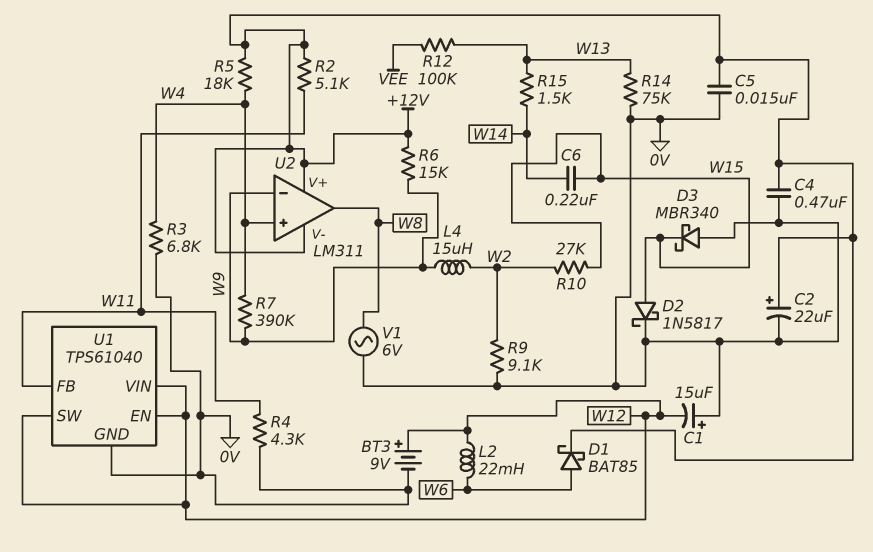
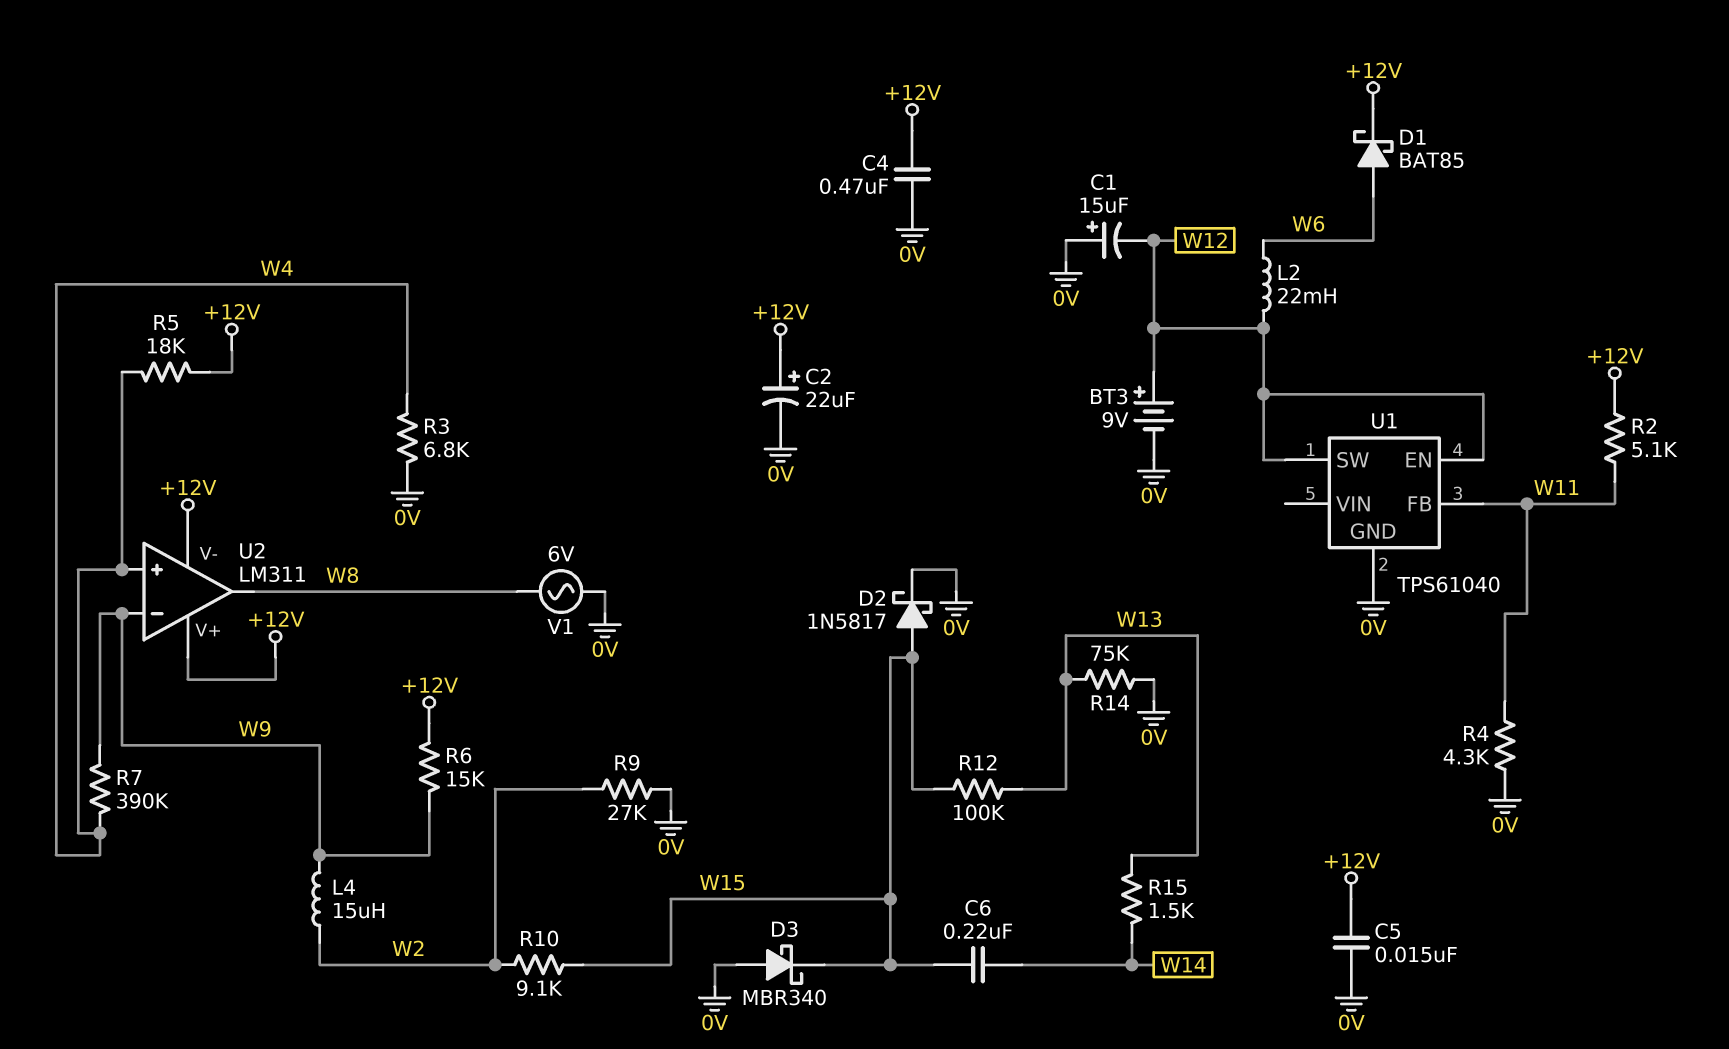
R9: 9.1k (0V, W2) -> 27k (0V, W2)
R10: 27k (W2, W15) -> 9.1k (W2, W15)
R12: 100k (VEE, W13) -> 100k (W13, W15)
U1 pin VIN: W12 -> none

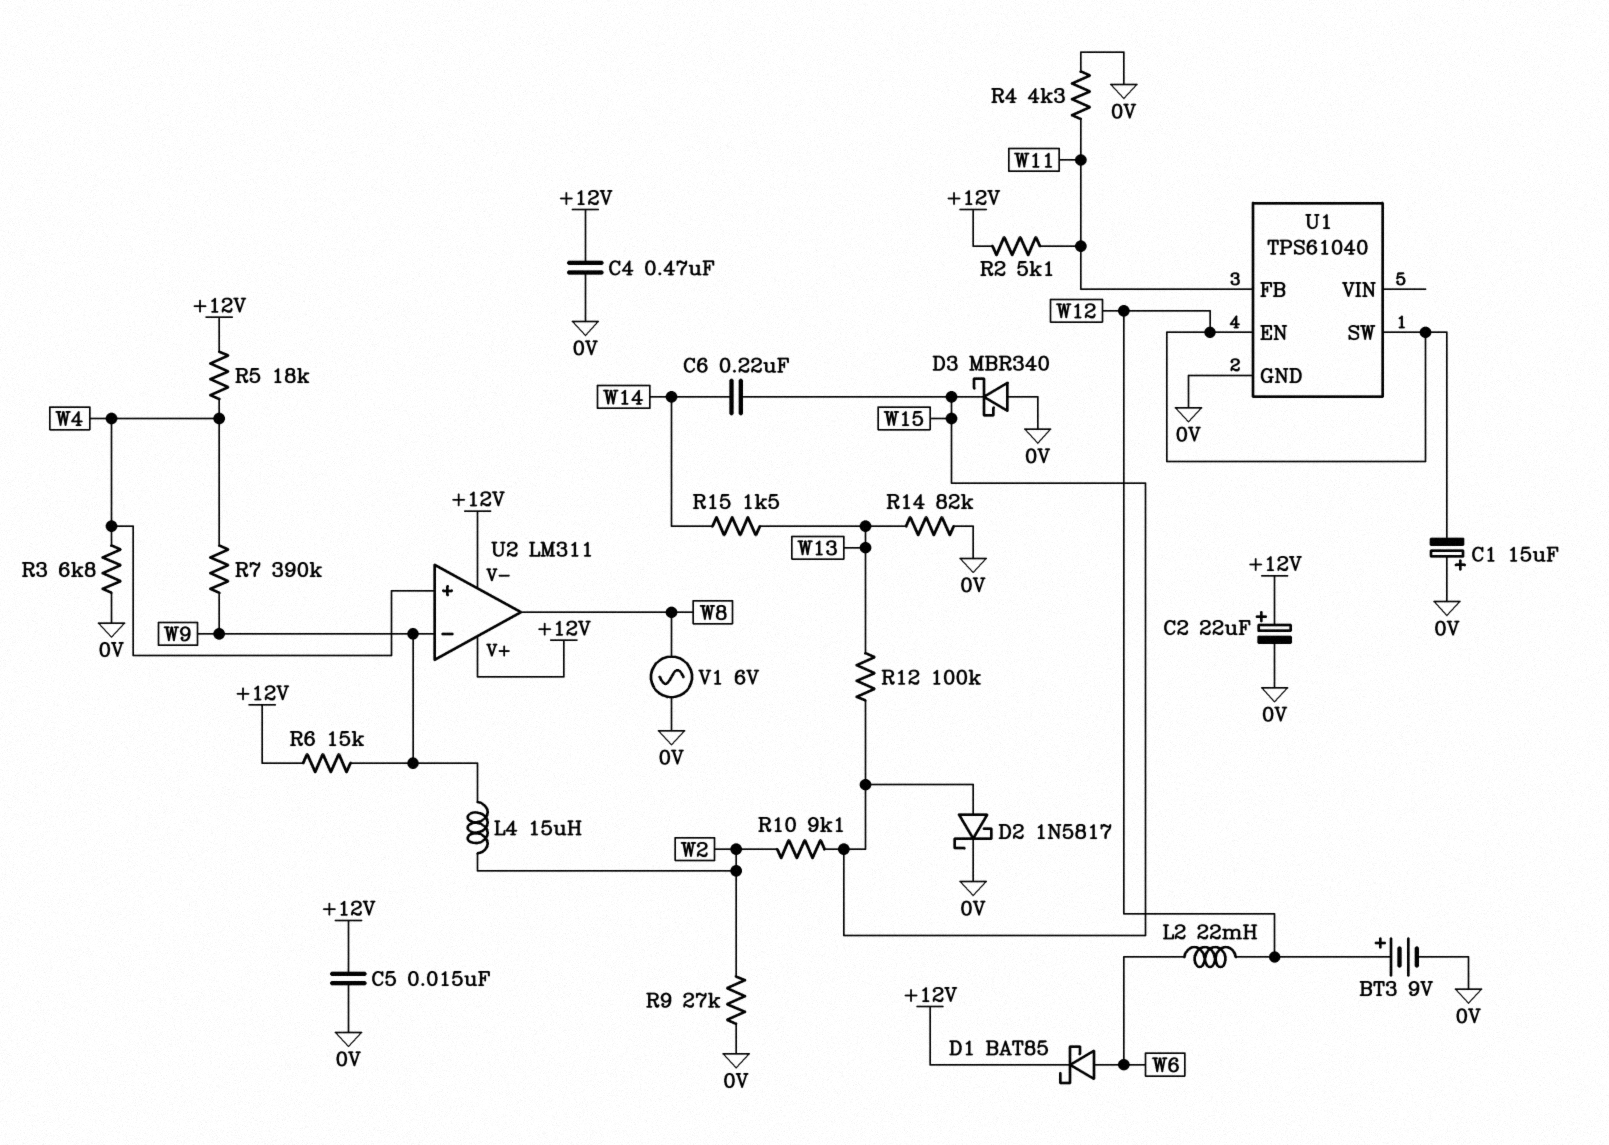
R14: 75k (0V, W13) -> 82k (0V, W13)

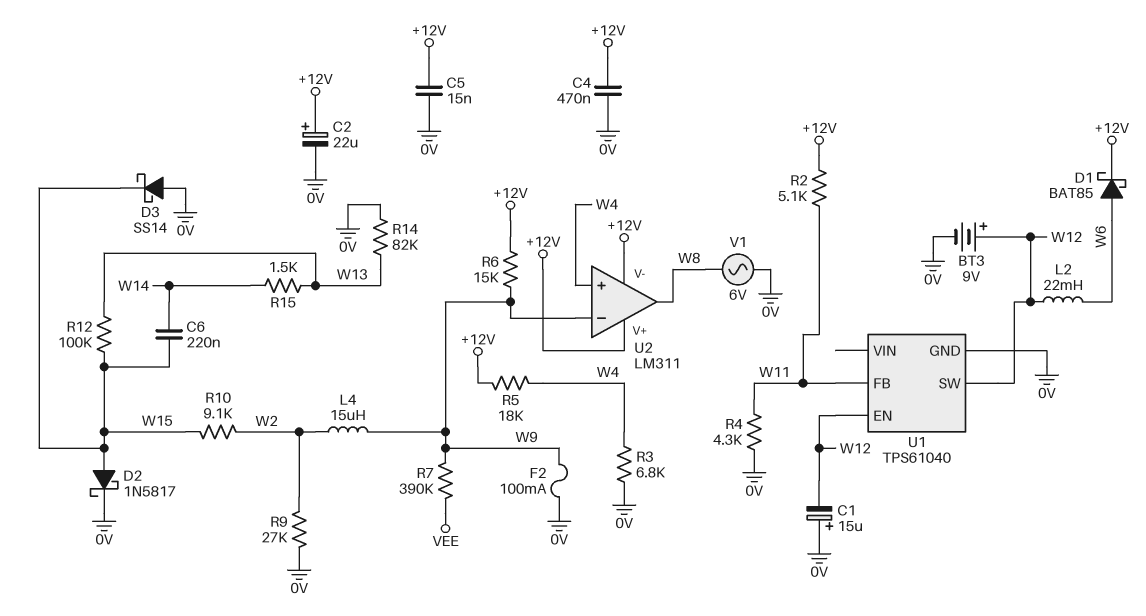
D3: schottky MBR340 (A 0V, K W15) -> schottky SS14 (A 0V, K W15)
F2: none -> 100mA (0V, W9)
R7: 390k (W4, W9) -> 390k (VEE, W9)

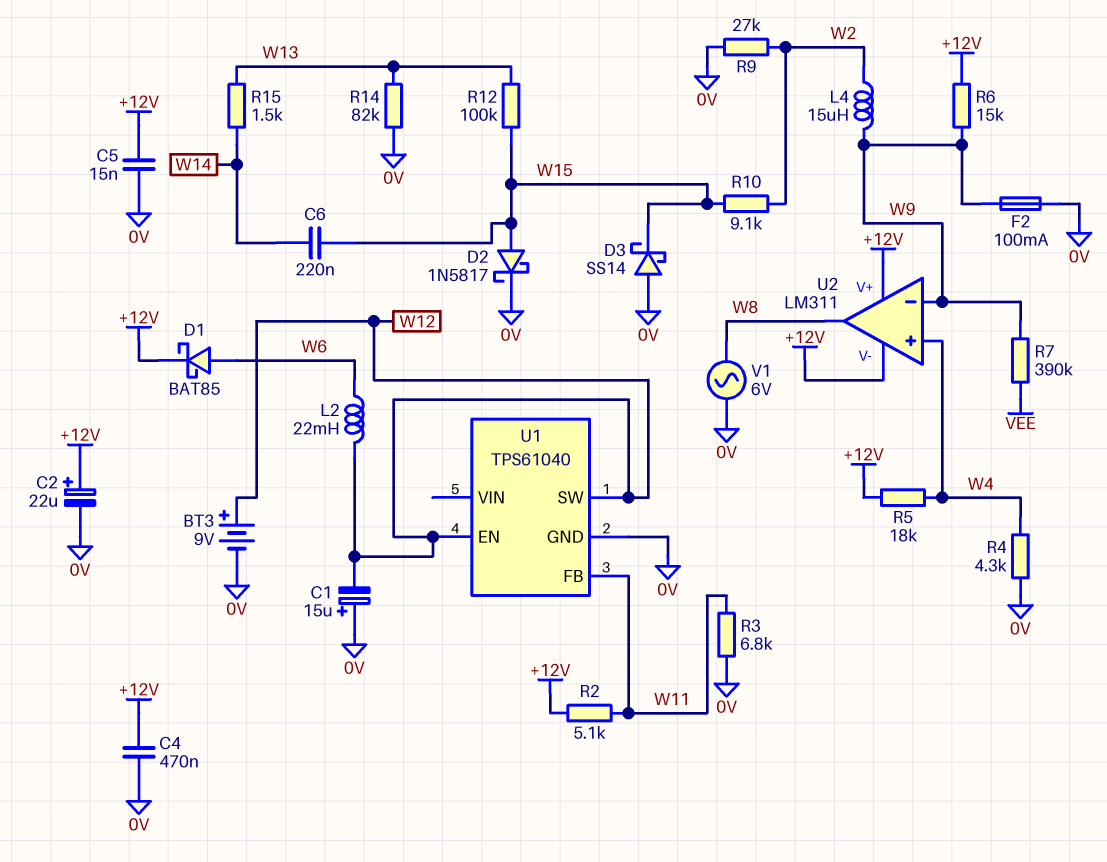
R3: 6.8k (0V, W4) -> 6.8k (0V, W11)
R4: 4.3k (0V, W11) -> 4.3k (0V, W4)

